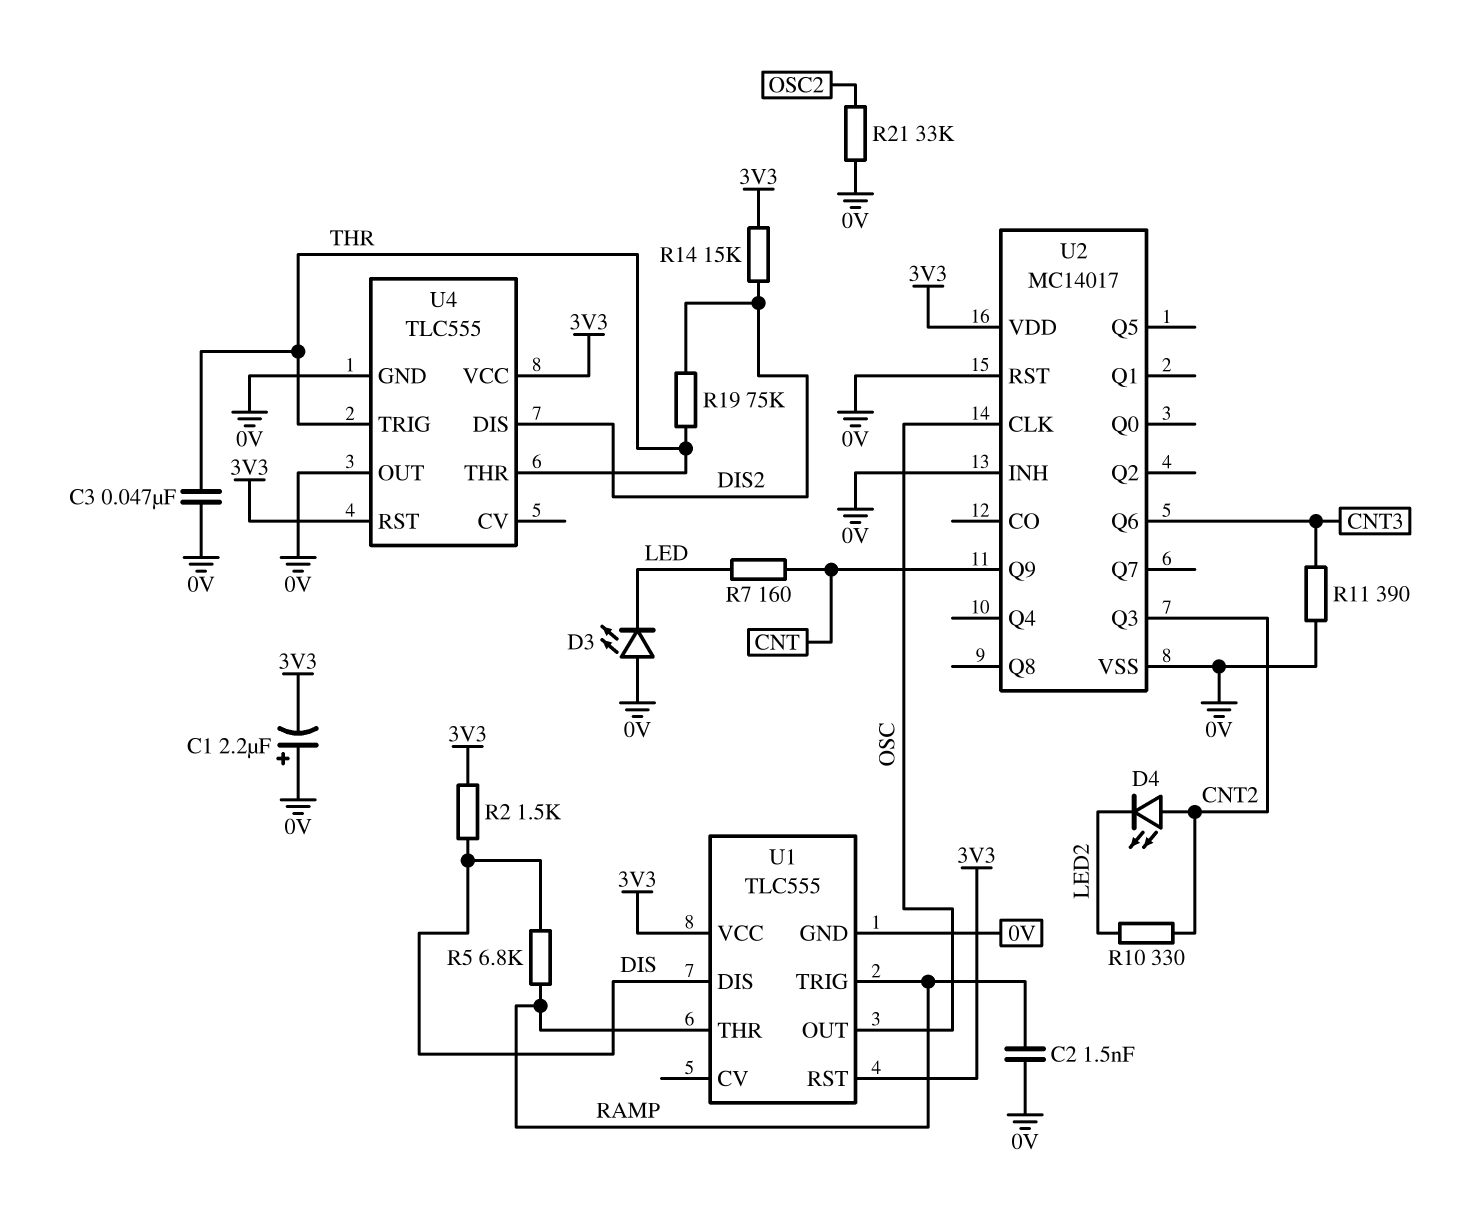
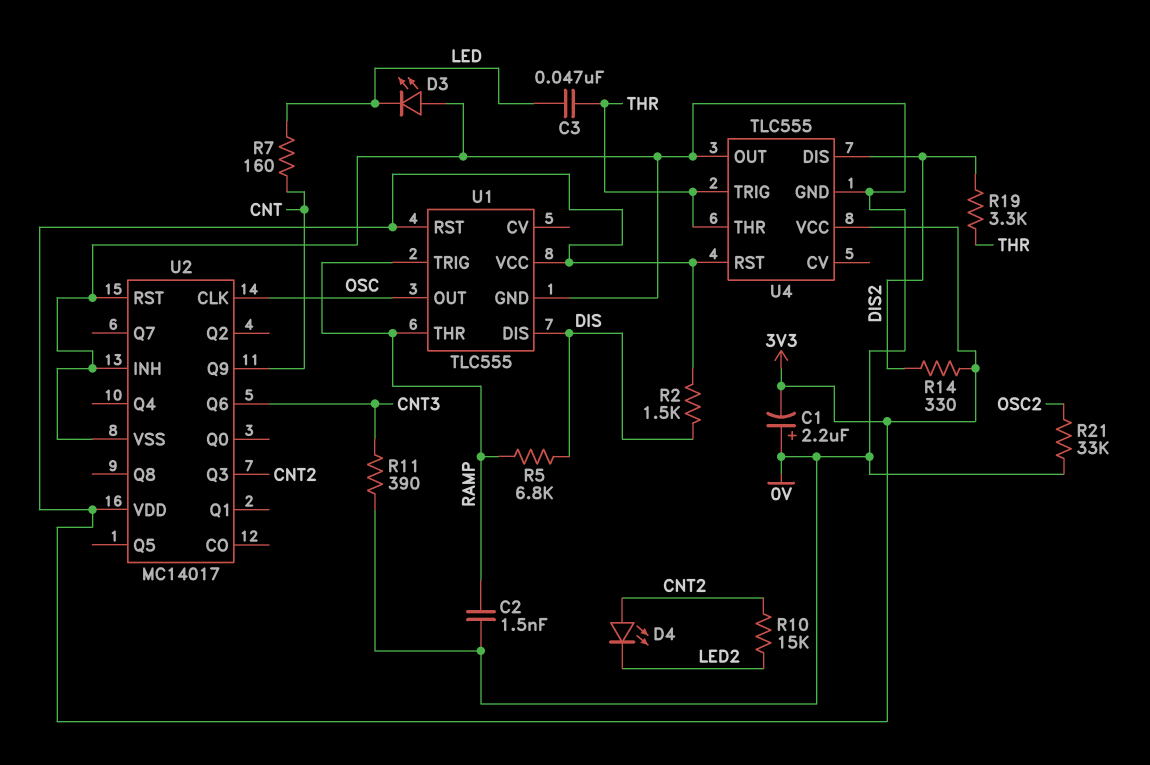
C3: 47nF (0V, THR) -> 47nF (LED, THR)
R10: 330 (CNT2, LED2) -> 15k (CNT2, LED2)
R14: 15k (3V3, DIS2) -> 330 (3V3, DIS2)
R19: 75k (DIS2, THR) -> 3.3k (DIS2, THR)

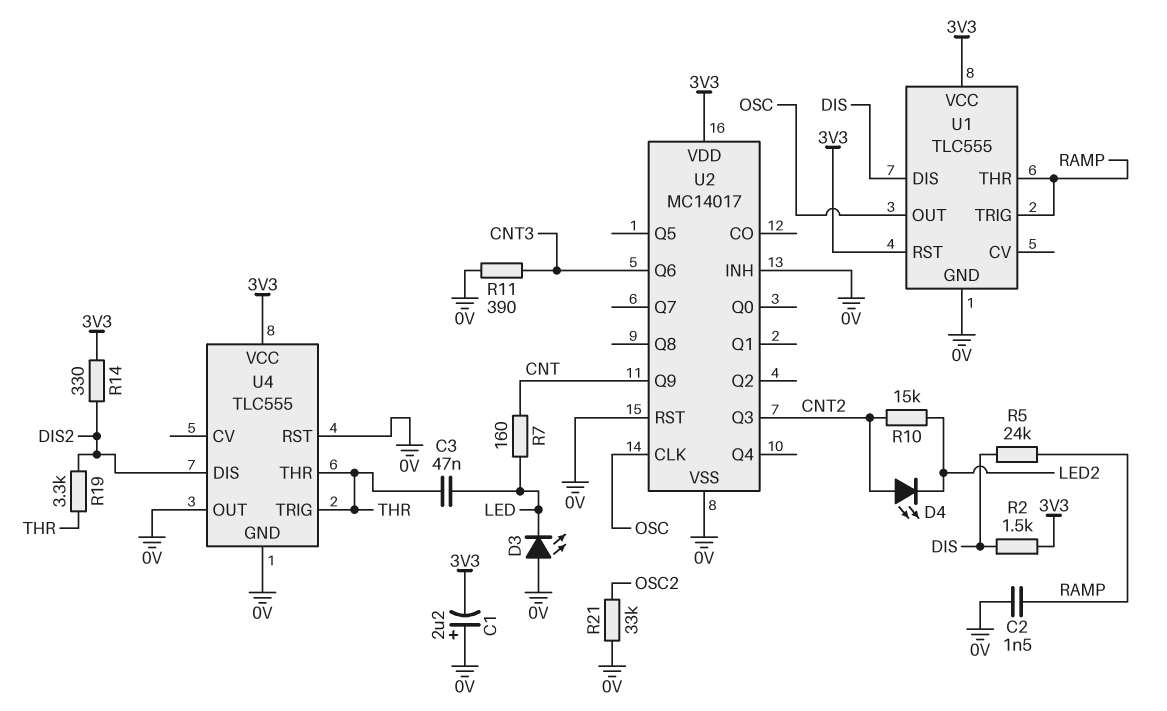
R5: 6.8k (DIS, RAMP) -> 24k (DIS, RAMP)
U4 pin RST: 3V3 -> 0V

